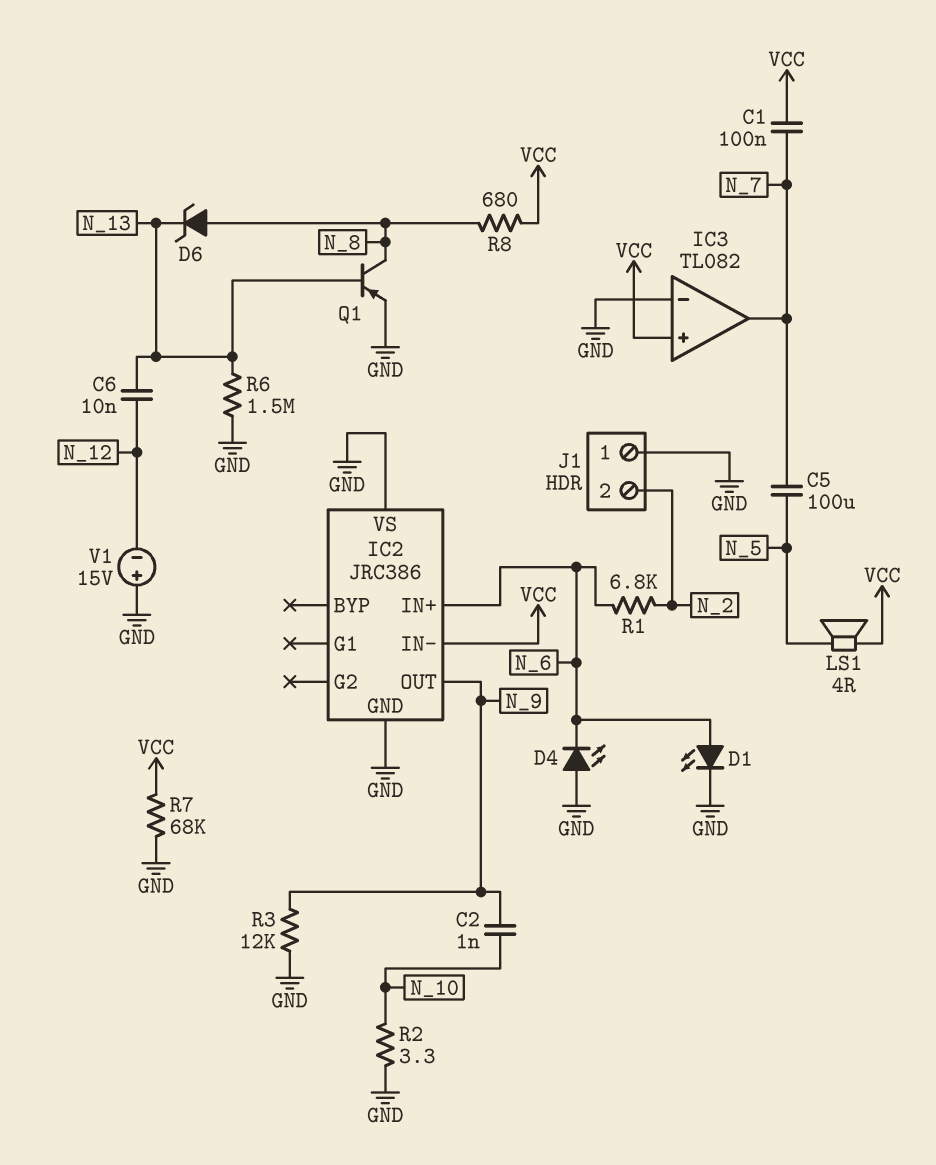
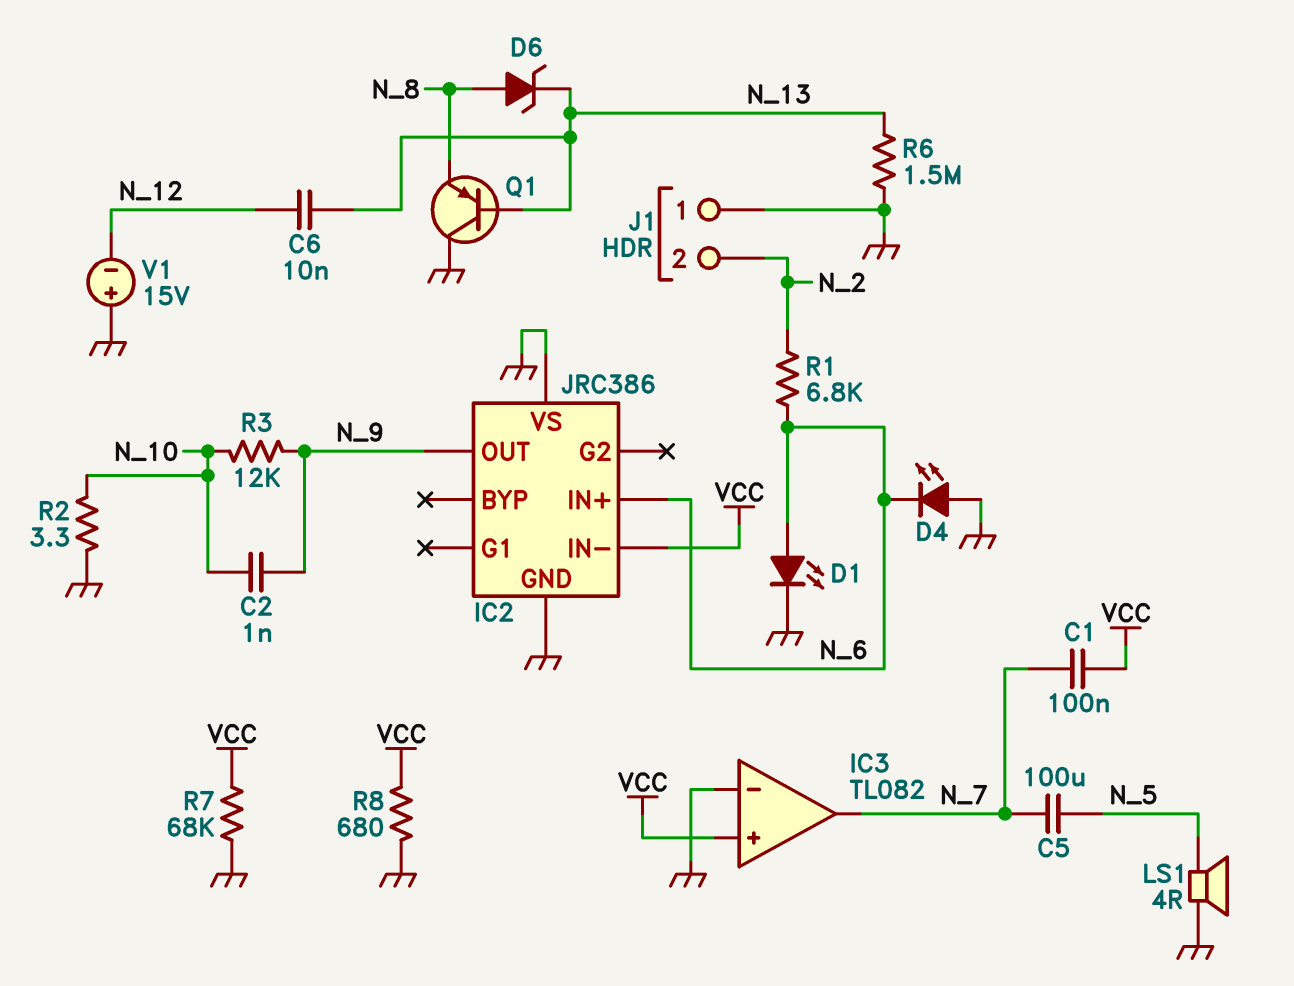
LS1: speaker 4R (N_5, VCC) -> speaker 4R (GND, N_5)
Q1: PNP (B N_13, C N_8, E GND) -> PNP (B N_13, C GND, E N_8)
R3: 12k (GND, N_9) -> 12k (N_9, N_10)
R8: 680 (N_8, VCC) -> 680 (GND, VCC)

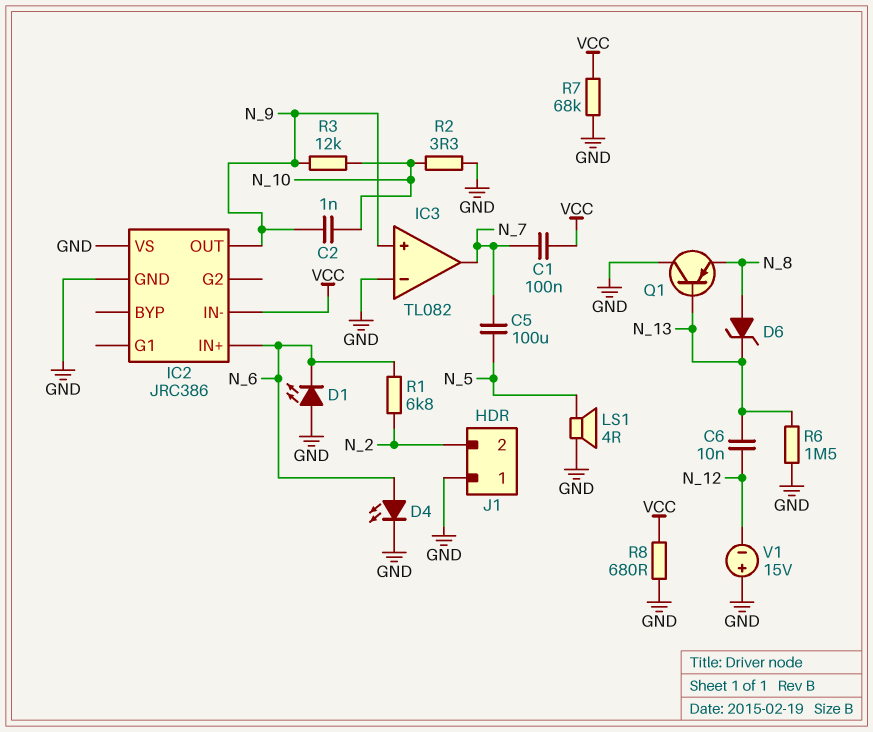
D1: LED (A N_6, K GND) -> LED (A GND, K N_6)
D4: LED (A GND, K N_6) -> LED (A N_6, K GND)
IC3 pin in+: VCC -> N_9

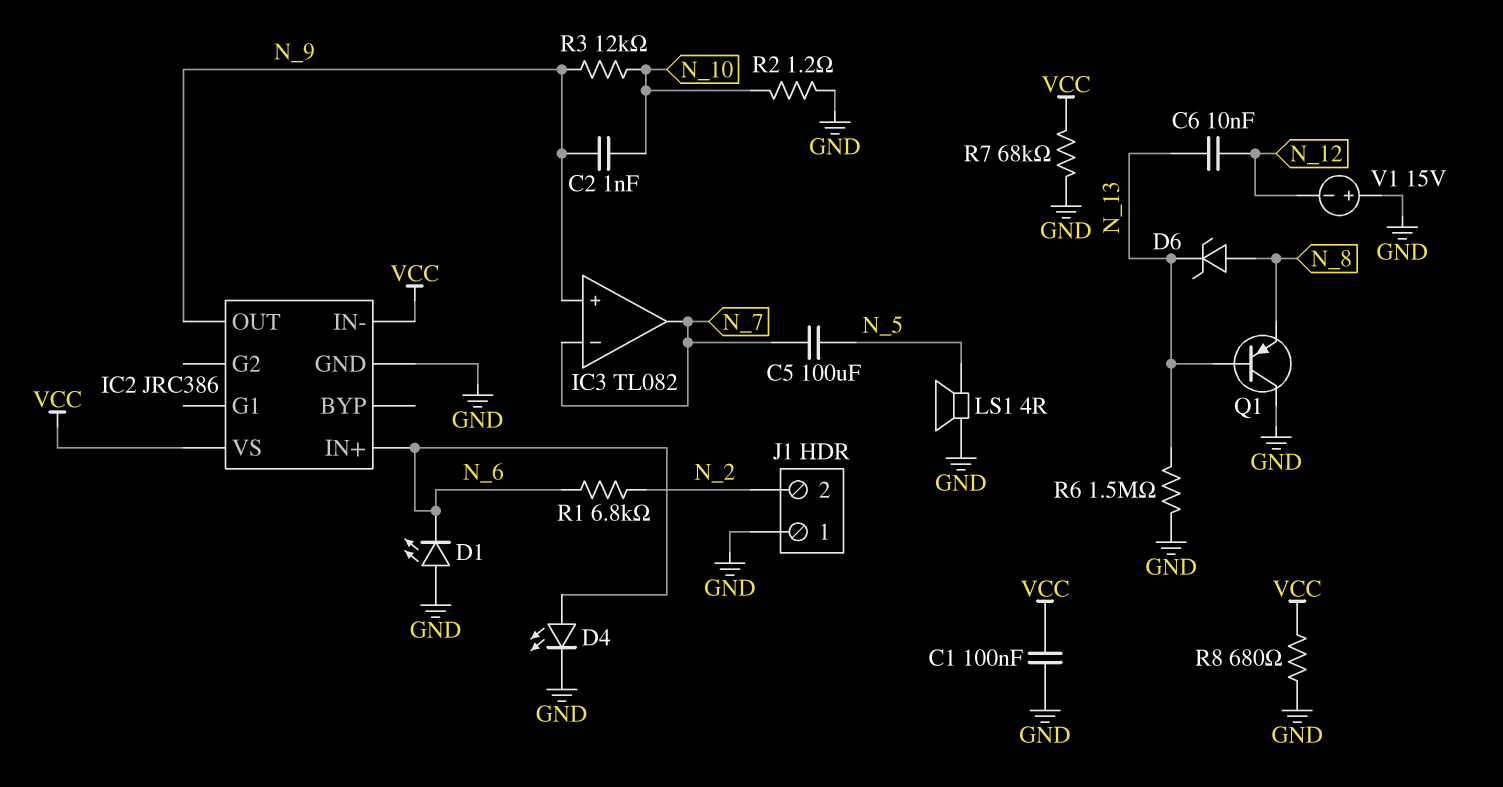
C1: 100nF (N_7, VCC) -> 100nF (GND, VCC)
IC2 pin VS: GND -> VCC
IC3 pin in-: GND -> N_7
R2: 3.3 (GND, N_10) -> 1.2 (GND, N_10)

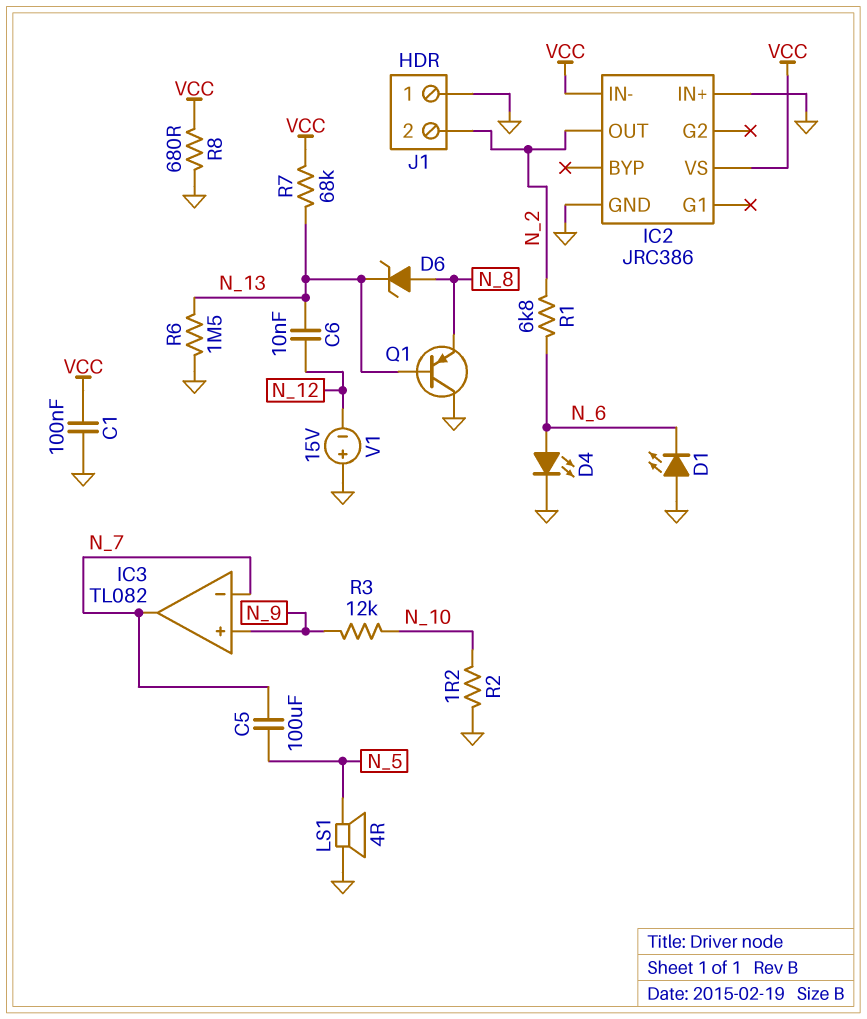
C2: 1nF (N_9, N_10) -> none
IC2 pin IN+: N_6 -> GND
IC2 pin OUT: N_9 -> N_2
R7: 68k (GND, VCC) -> 68k (N_13, VCC)

